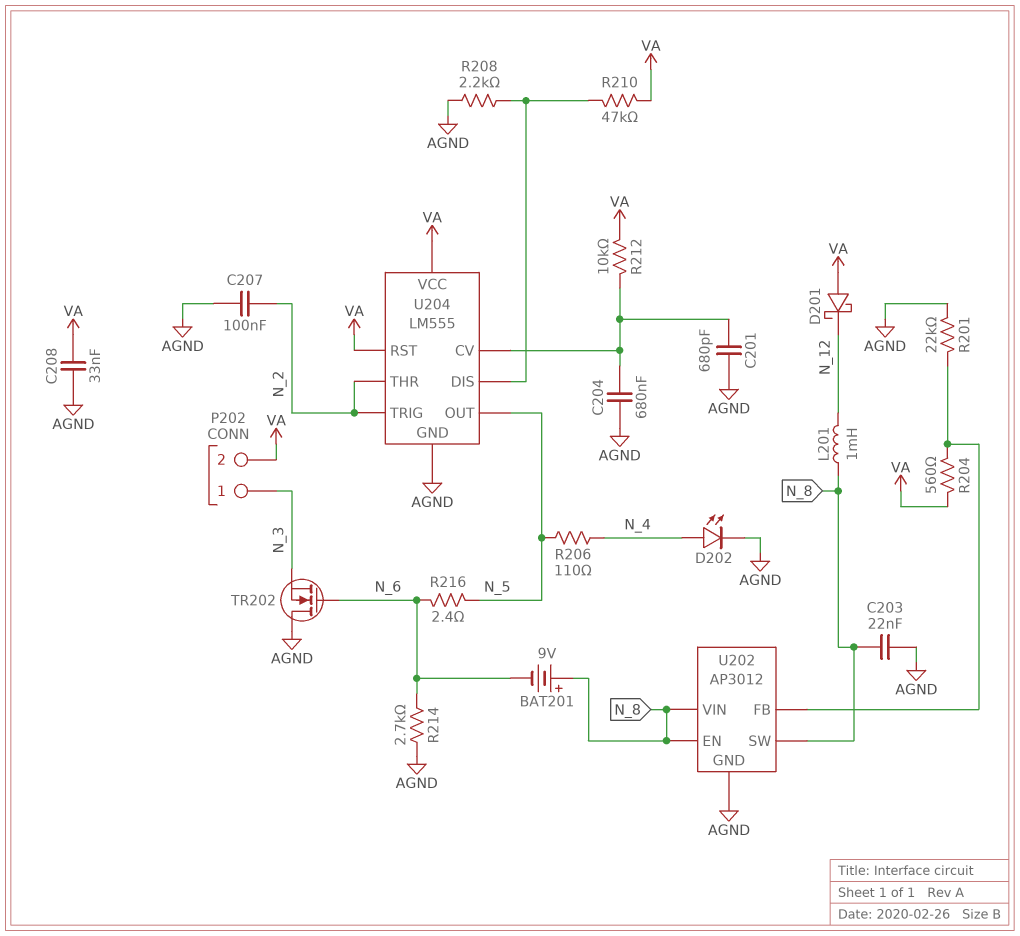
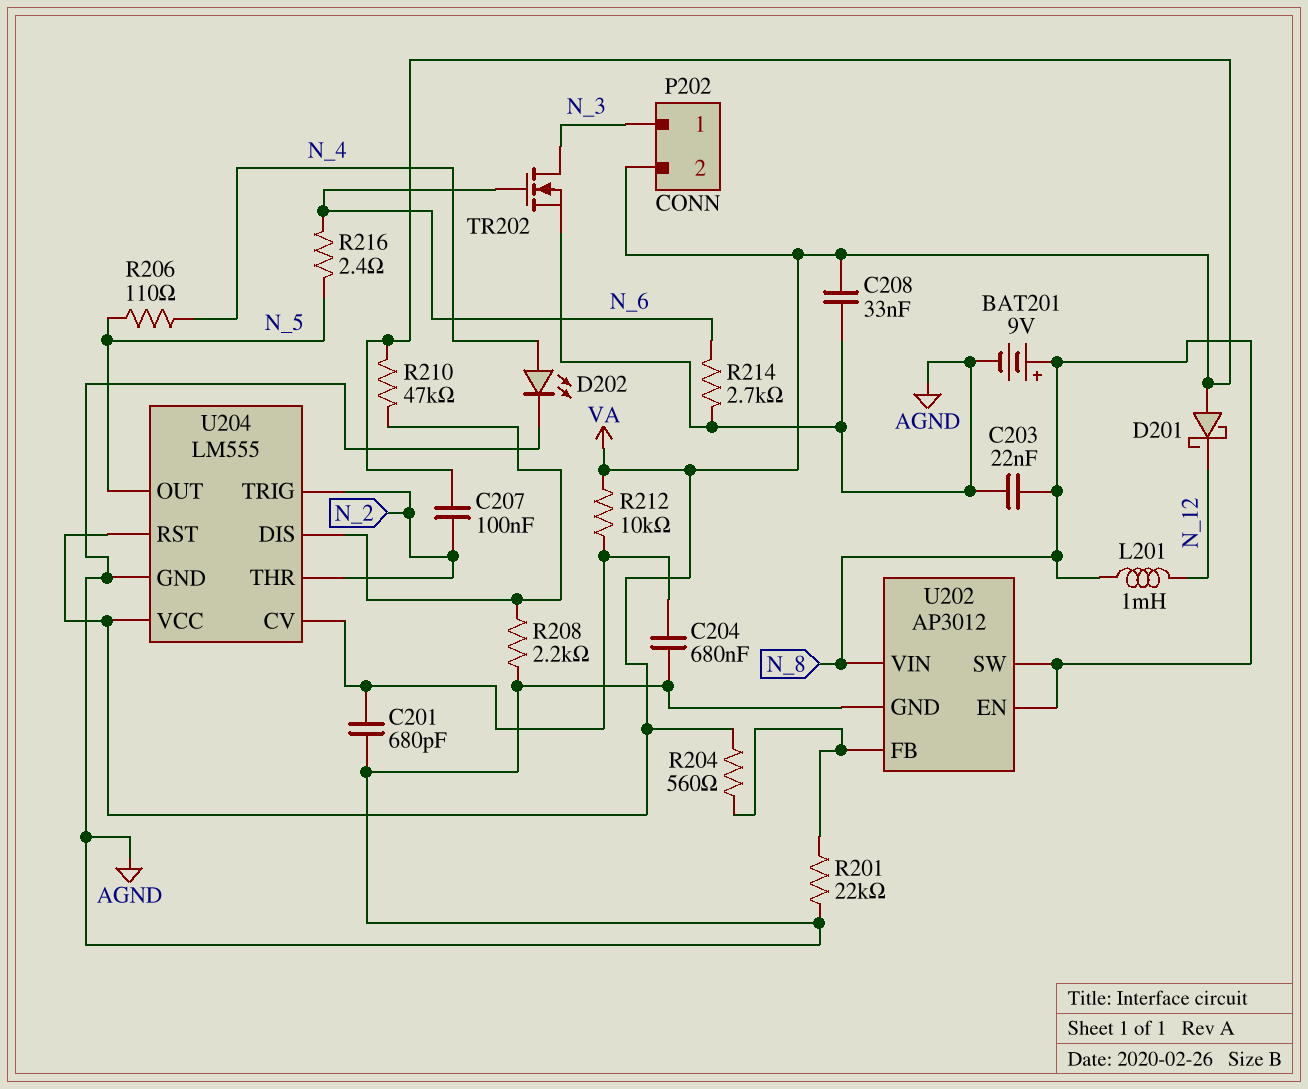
BAT201: 9V (plus N_8, minus N_6) -> 9V (plus N_8, minus AGND)
C207: 100nF (AGND, N_2) -> 100nF (N_2, VA)
TR202: NMOS (G N_6, D AGND, S N_3) -> NMOS (G N_6, D N_3, S AGND)

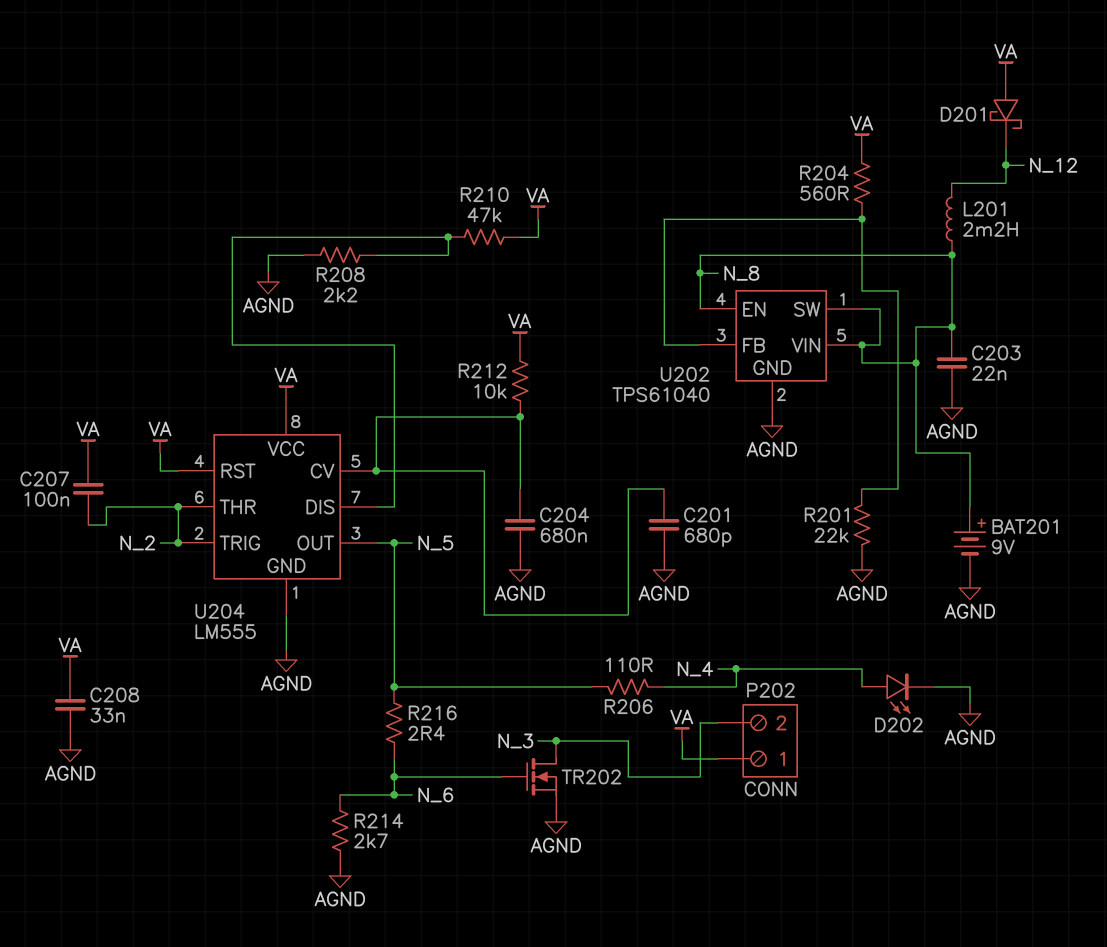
L201: 1mH (N_8, N_12) -> 2.2mH (N_8, N_12)
P202 pin 1: N_3 -> VA
P202 pin 2: VA -> N_3
U202: AP3012 -> TPS61040

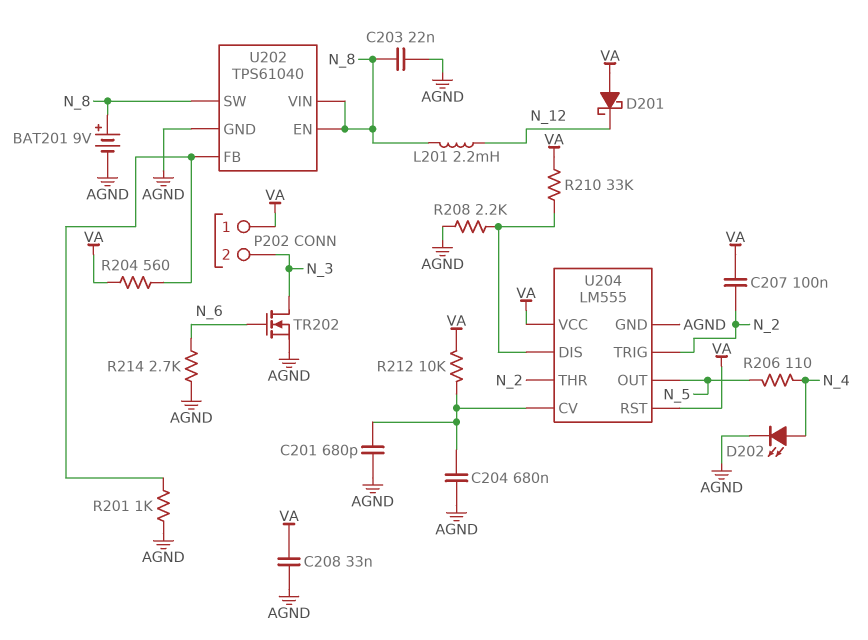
R201: 22k (AGND, U202/FB) -> 1k (AGND, U202/FB)
R210: 47k (U204/DIS, VA) -> 33k (U204/DIS, VA)
R216: 2.4 (N_5, N_6) -> none

